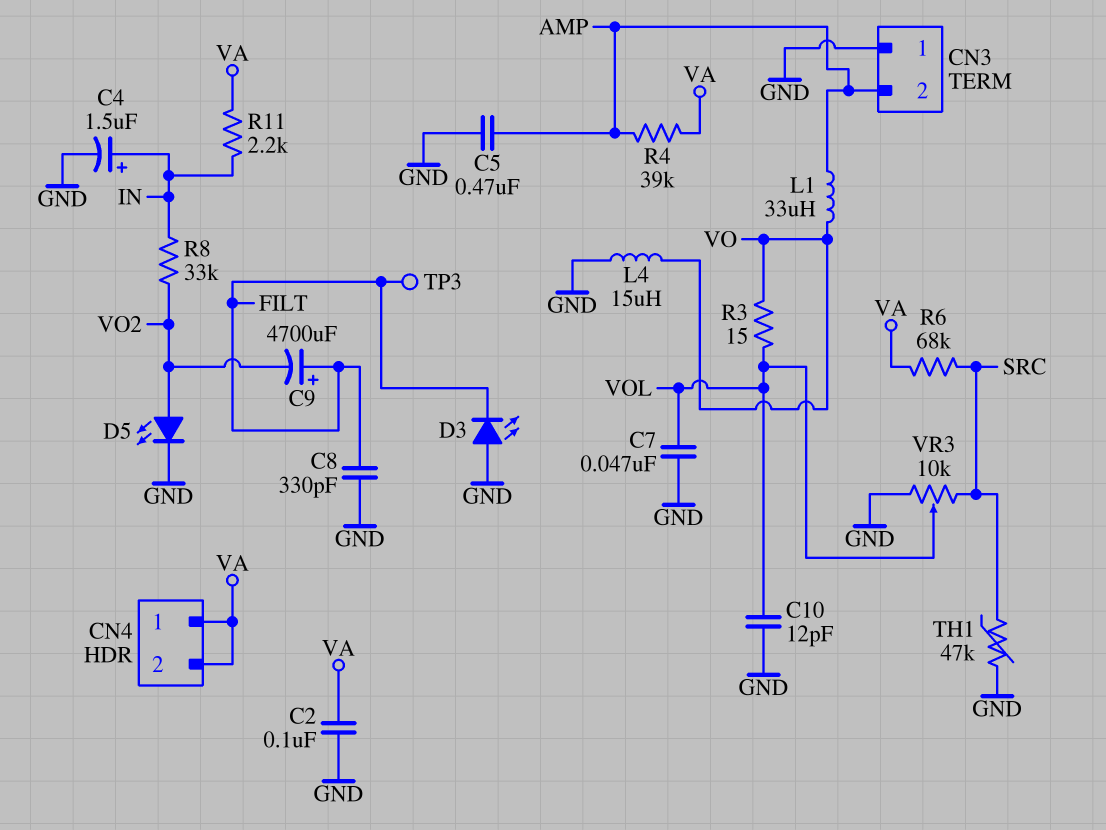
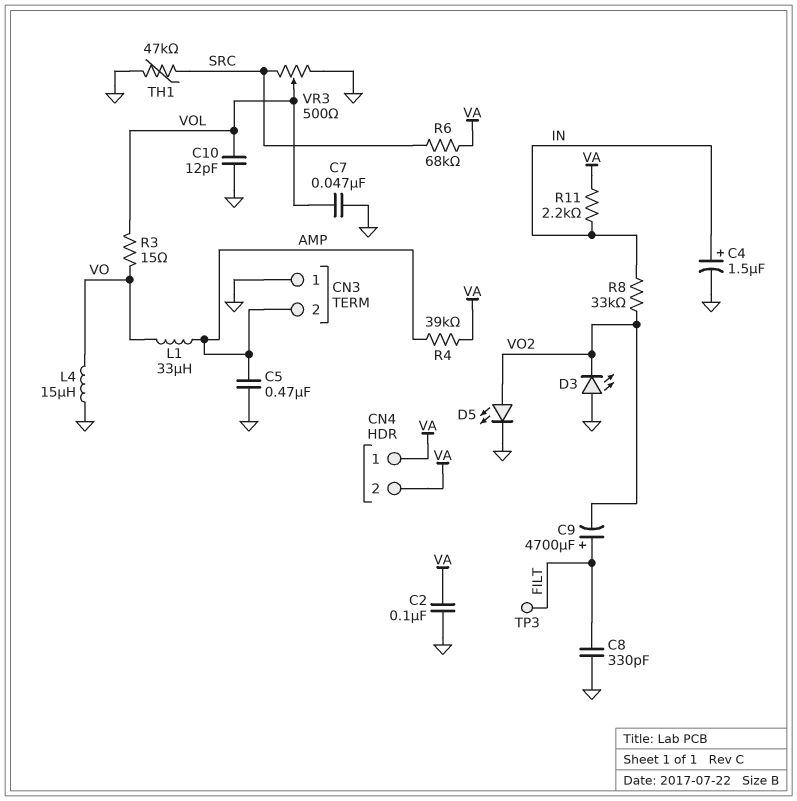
D3: LED (A GND, K FILT) -> LED (A GND, K VO2)
VR3: 10k (GND, SRC, wiper VOL) -> 500 (GND, SRC, wiper VOL)

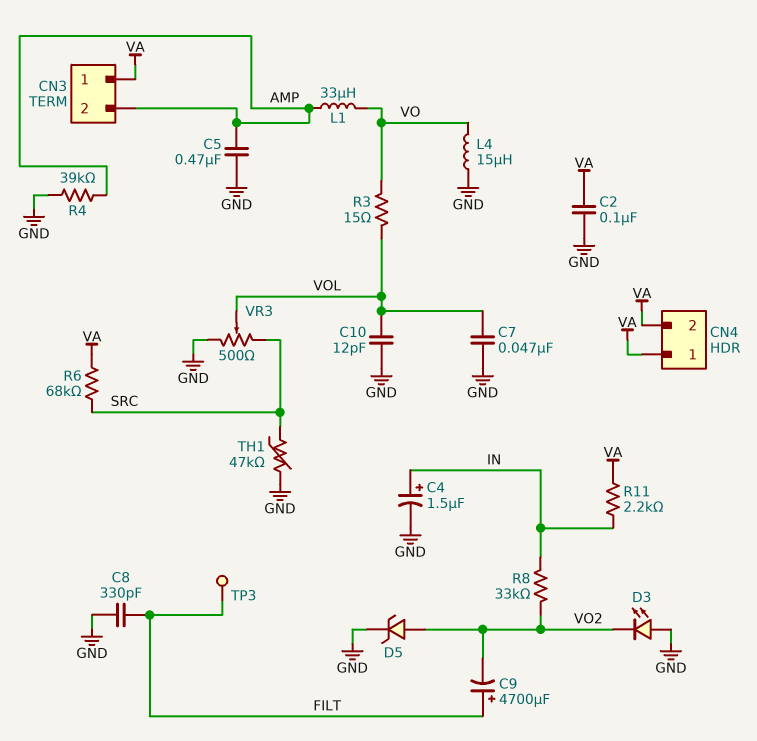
CN3 pin 1: GND -> VA
D5: LED (A VO2, K GND) -> zener (A VO2, K GND)
R4: 39k (AMP, VA) -> 39k (AMP, GND)

